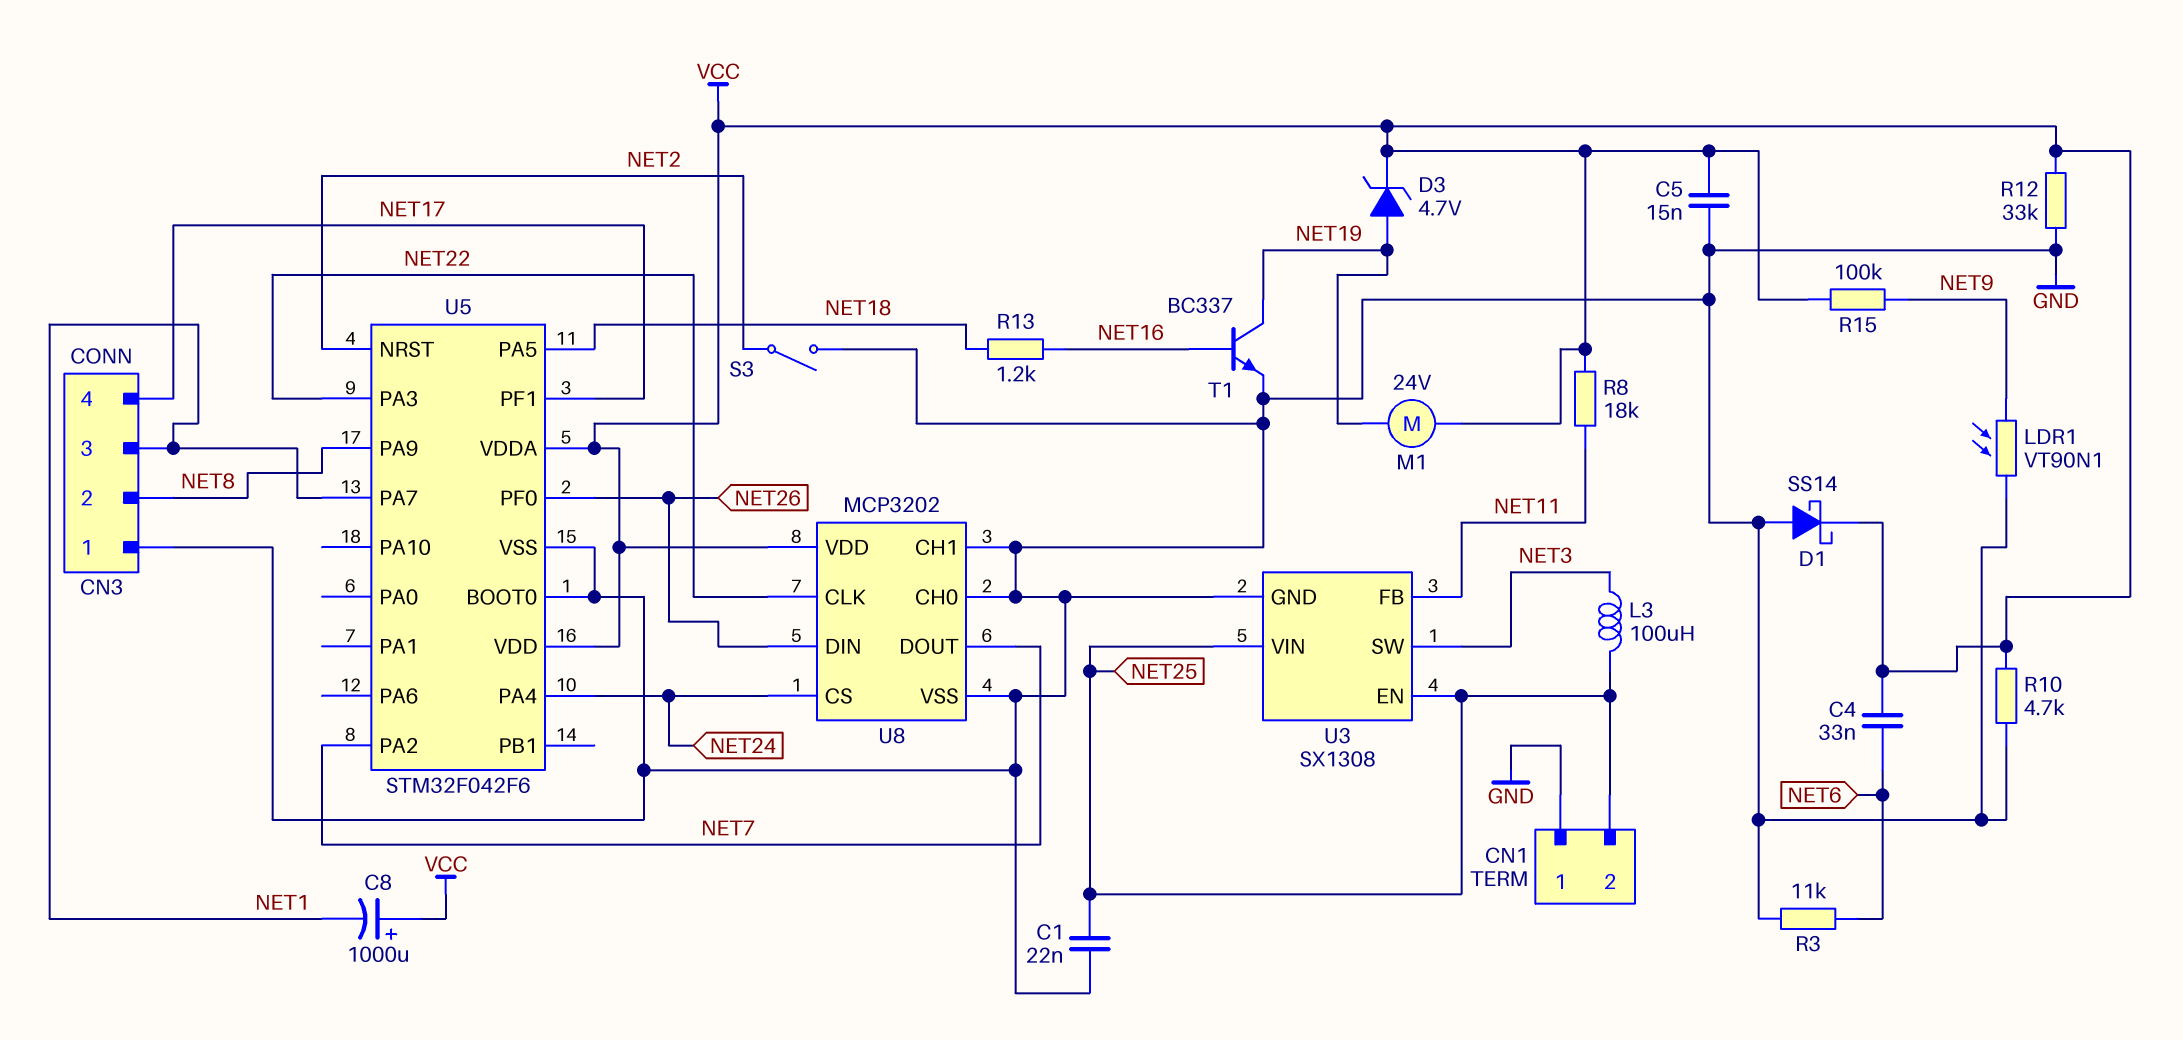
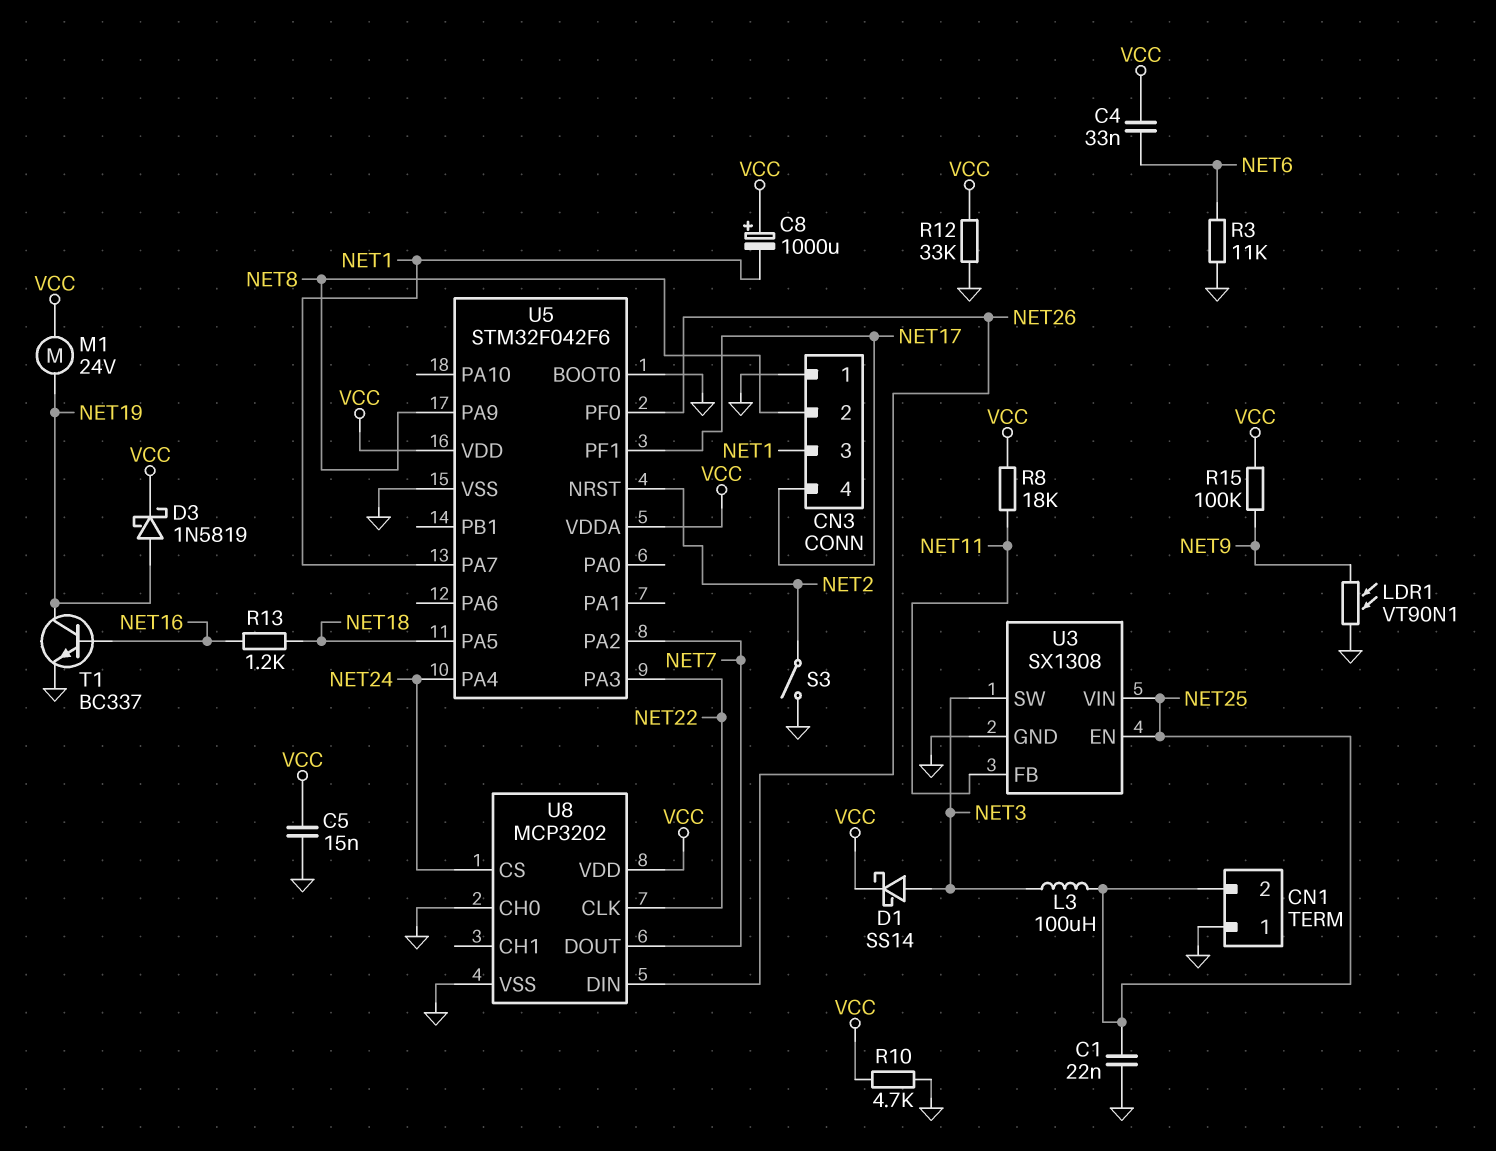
D1: schottky SS14 (A GND, K VCC) -> schottky SS14 (A NET3, K VCC)
D3: zener 4.7V (A NET19, K VCC) -> schottky 1N5819 (A NET19, K VCC)
U8 pin CH1: GND -> none

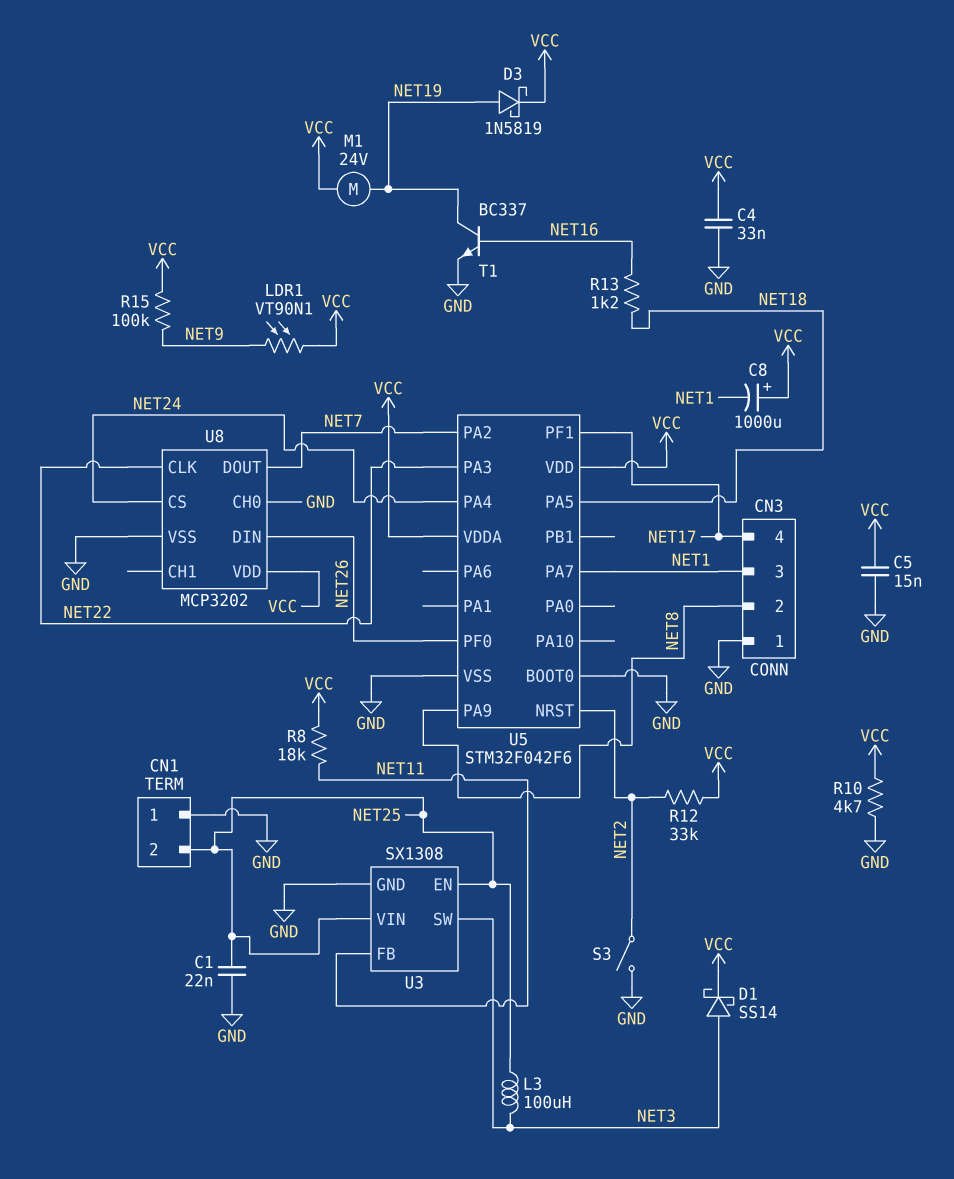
C4: 33nF (NET6, VCC) -> 33nF (GND, VCC)
LDR1: VT90N1 (GND, NET9) -> VT90N1 (NET9, VCC)
R3: 11k (GND, NET6) -> none
R12: 33k (GND, VCC) -> 33k (NET2, VCC)

